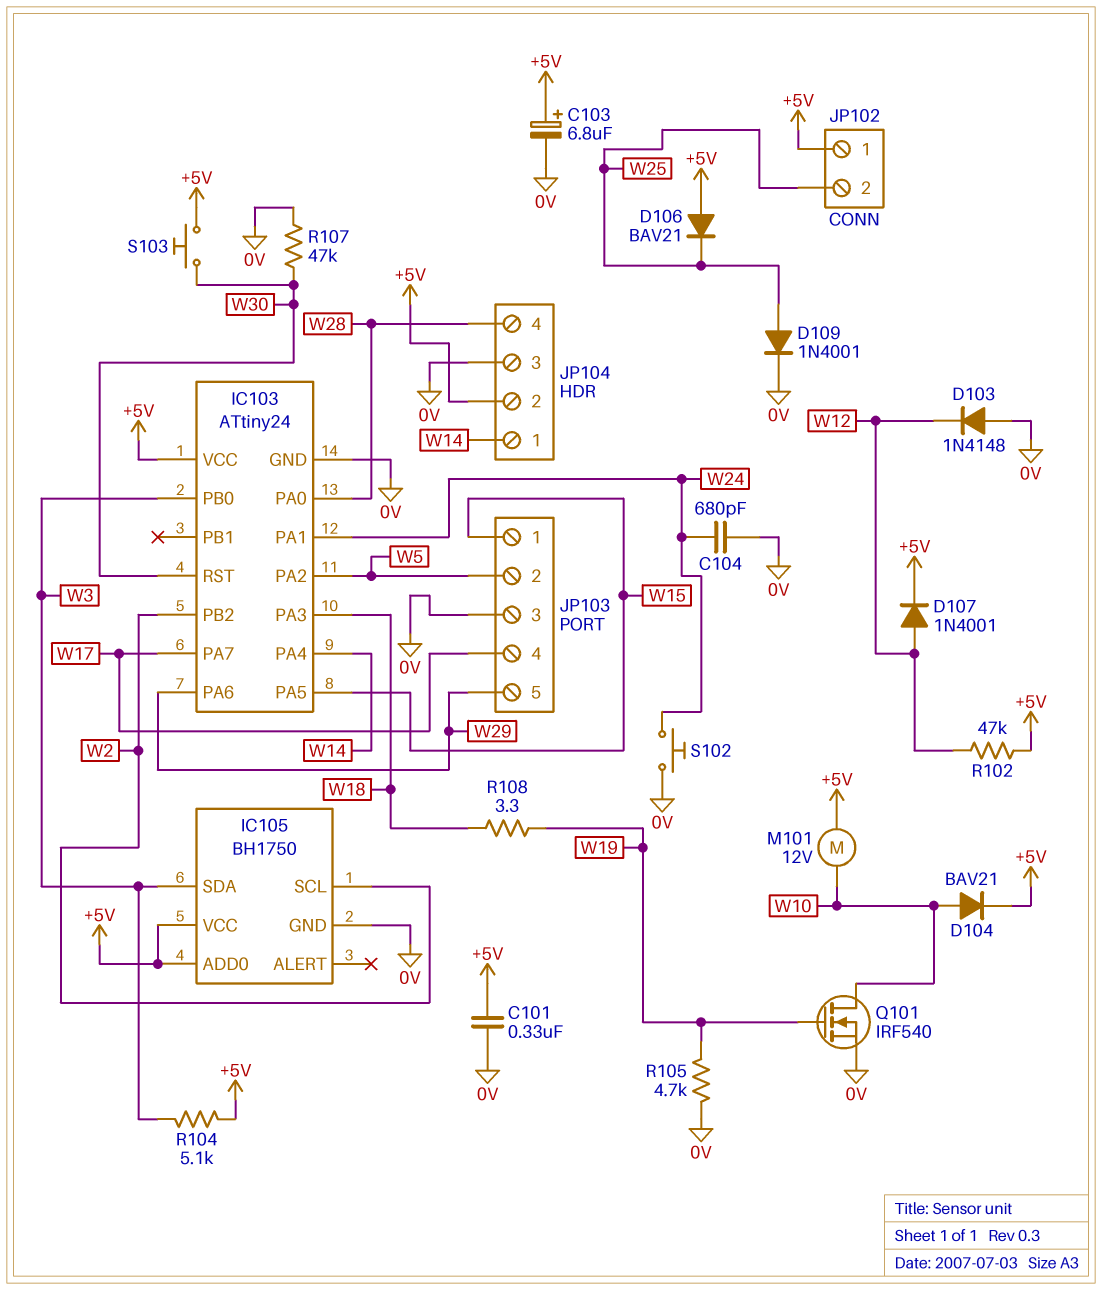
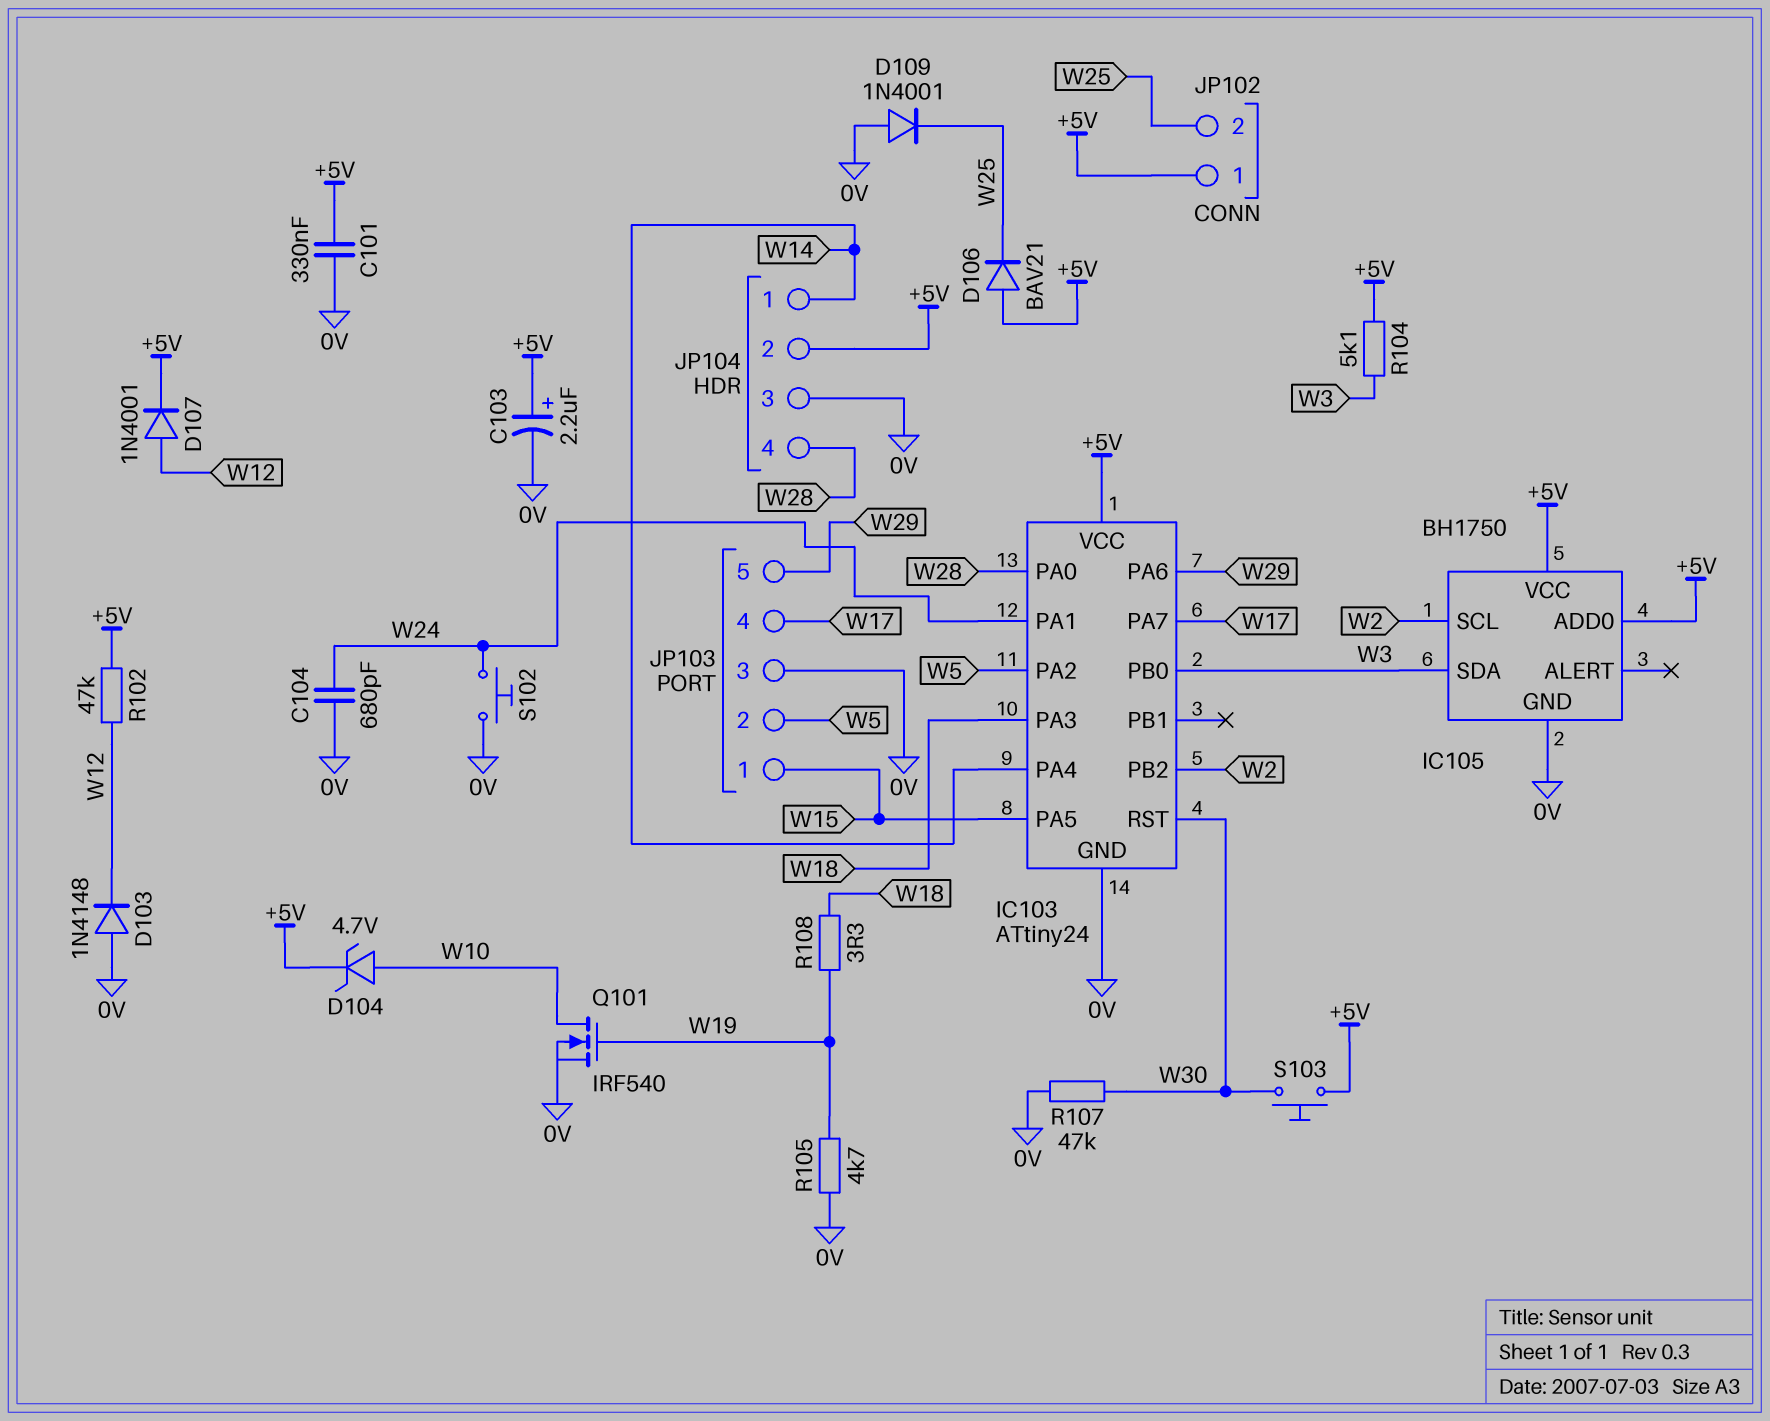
C103: 6.8uF (plus +5V, minus 0V) -> 2.2uF (plus +5V, minus 0V)
D104: diode BAV21 (A W10, K +5V) -> zener 4.7V (A W10, K +5V)
D109: diode 1N4001 (A W25, K 0V) -> diode 1N4001 (A 0V, K W25)
M101: motor 12V (+5V, W10) -> none

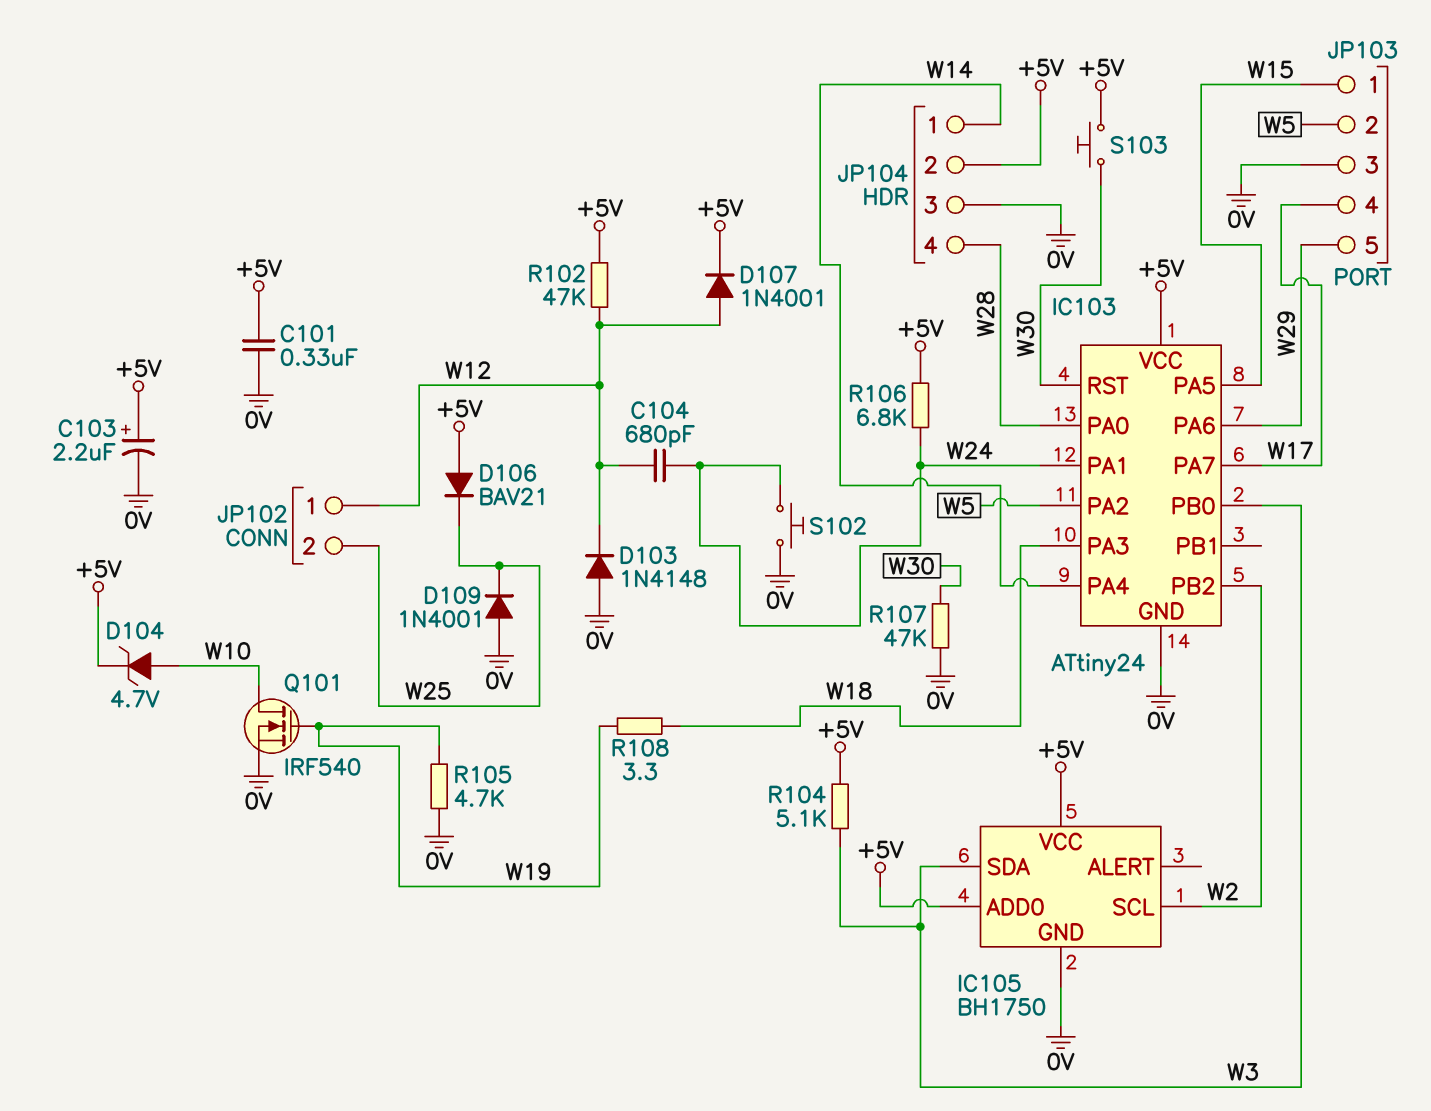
C104: 680pF (0V, W24) -> 680pF (W12, W24)
JP102 pin 1: +5V -> W12
R106: none -> 6.8k (+5V, W24)

